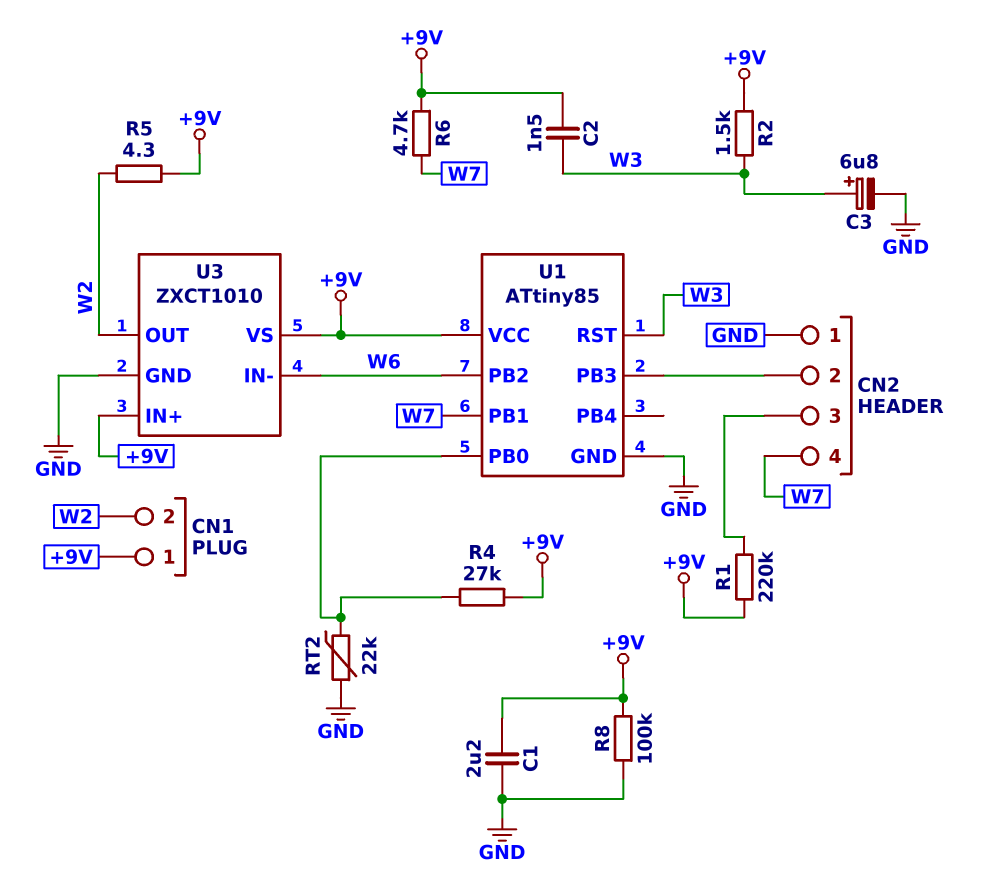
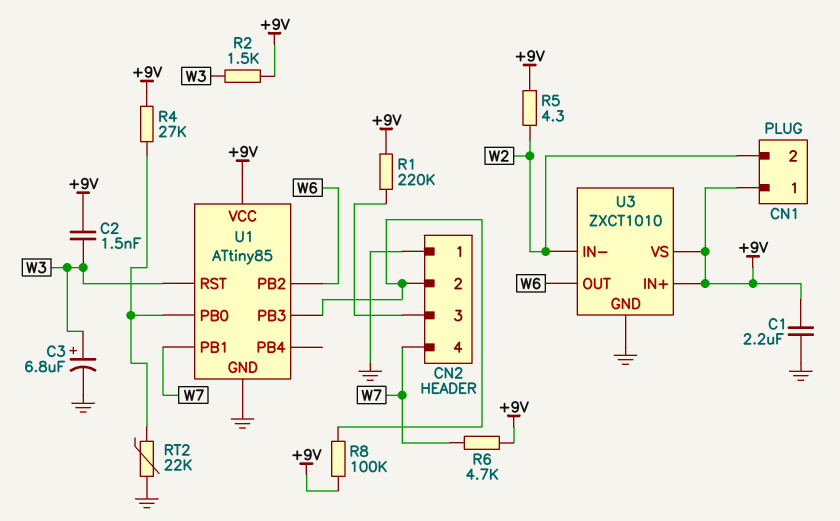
R8: 100k (+9V, GND) -> 100k (+9V, CN2/2)
U3 pin IN-: W6 -> W2
U3 pin OUT: W2 -> W6

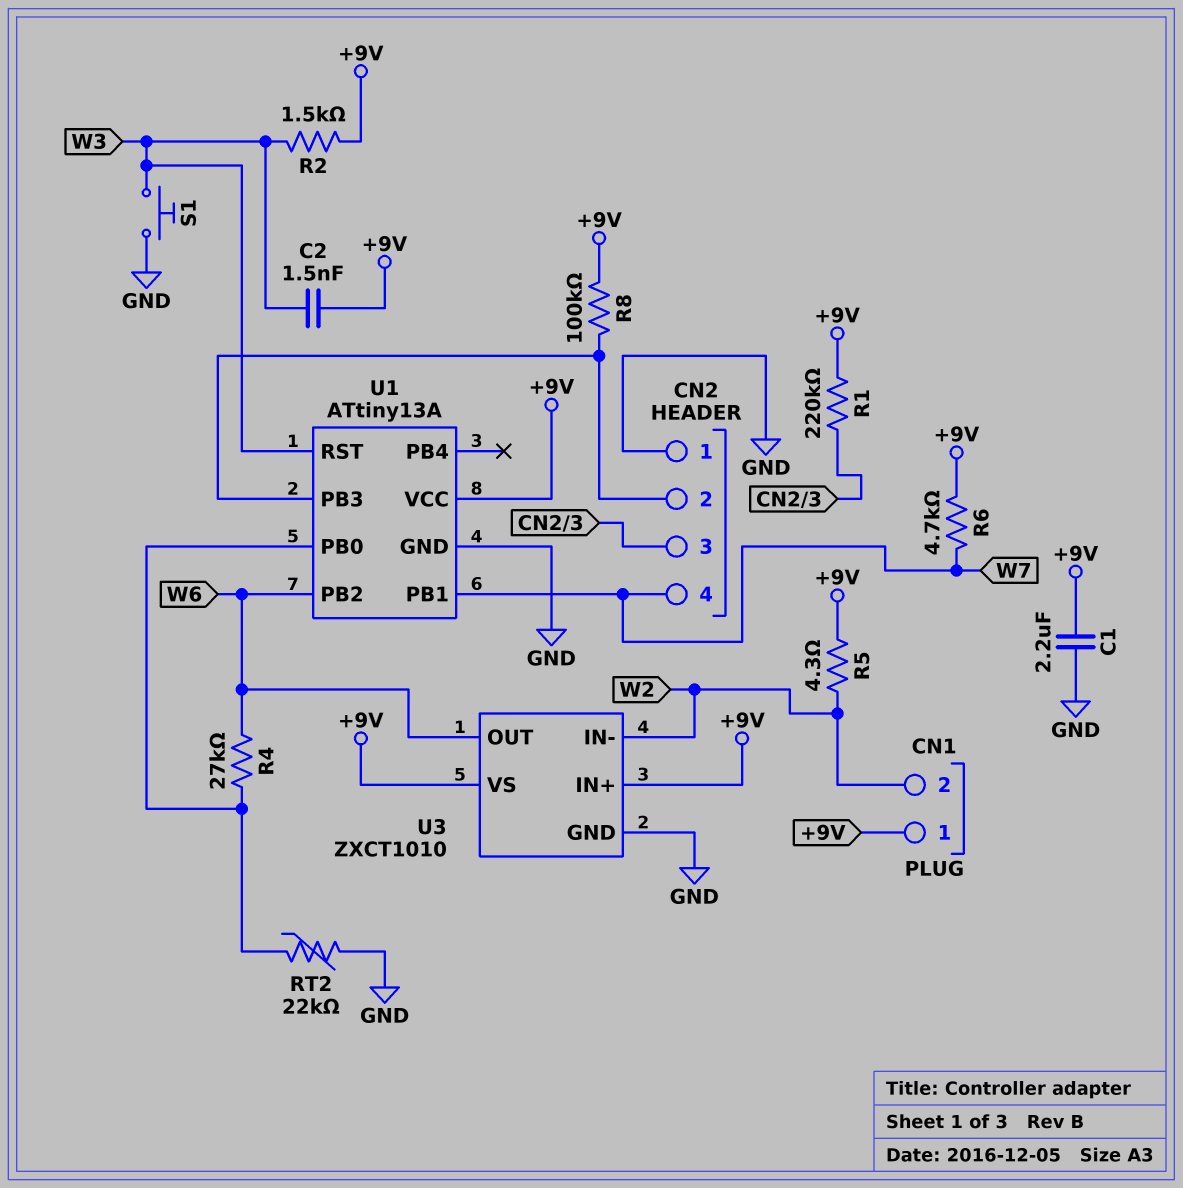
C3: 6.8uF (plus W3, minus GND) -> none
R4: 27k (+9V, U1/PB0) -> 27k (U1/PB0, W6)
S1: none -> button (GND, W3)
U1: ATtiny85 -> ATtiny13A

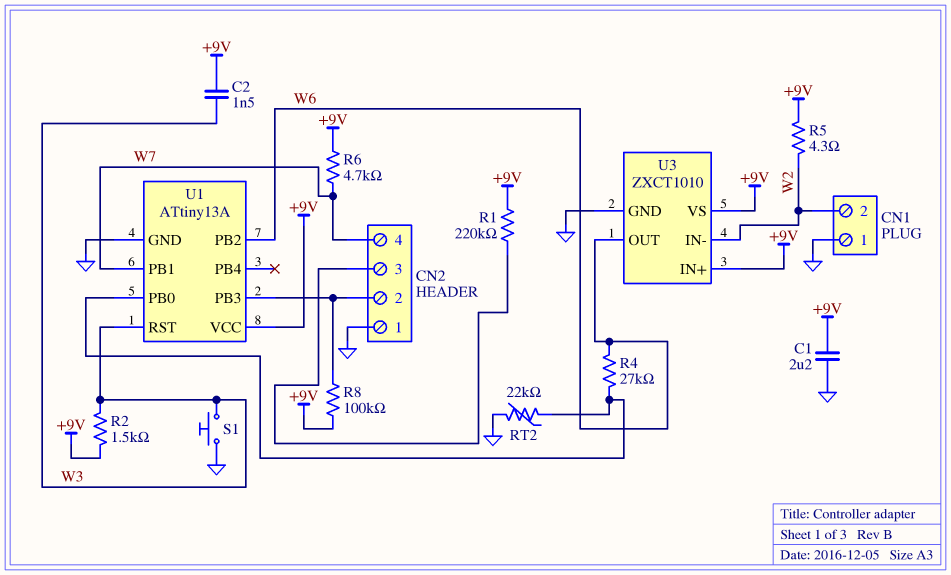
CN1 pin 1: +9V -> GND

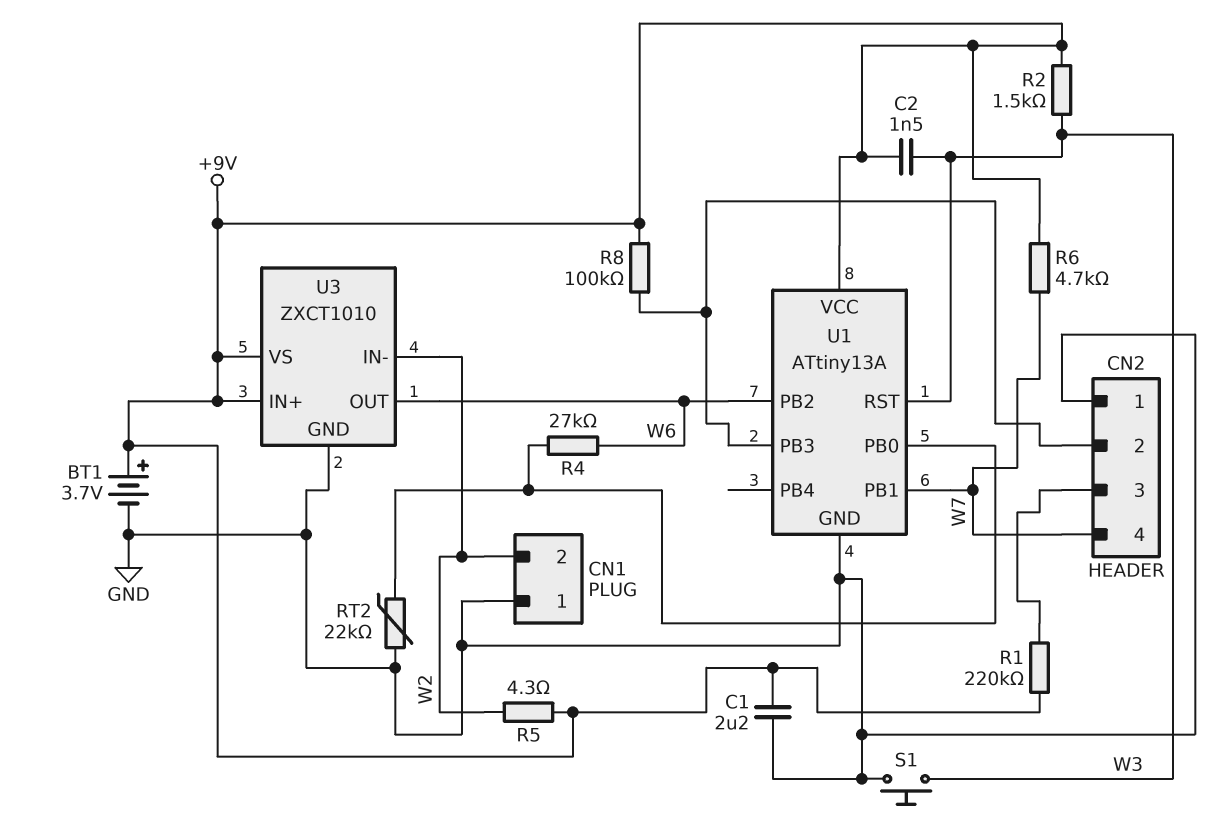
BT1: none -> 3.7V (plus +9V, minus GND)

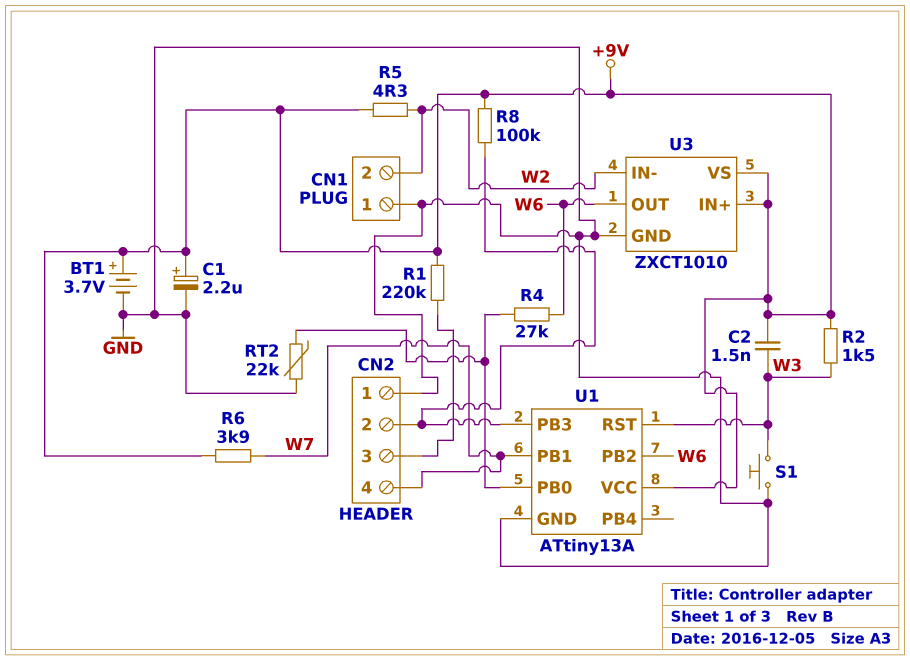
C1: 2.2uF (+9V, GND) -> 2.2uF (plus +9V, minus GND)
R6: 4.7k (+9V, W7) -> 3.9k (+9V, W7)

